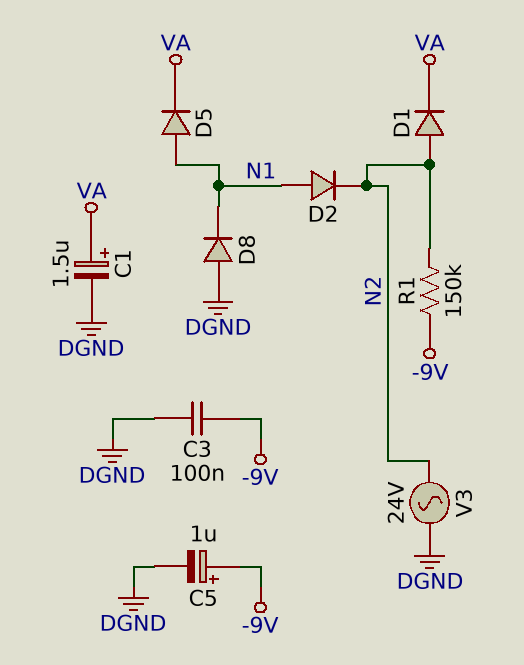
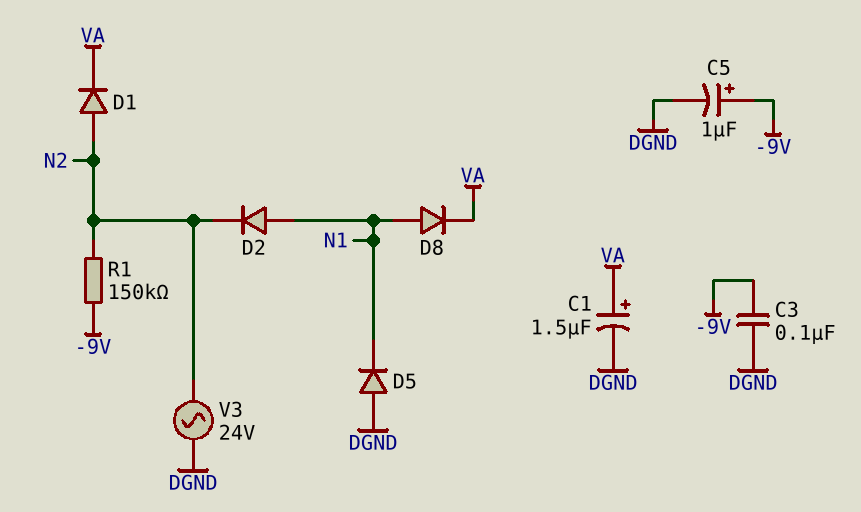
D5: diode (A N1, K VA) -> diode (A DGND, K N1)
D8: diode (A DGND, K N1) -> diode (A N1, K VA)

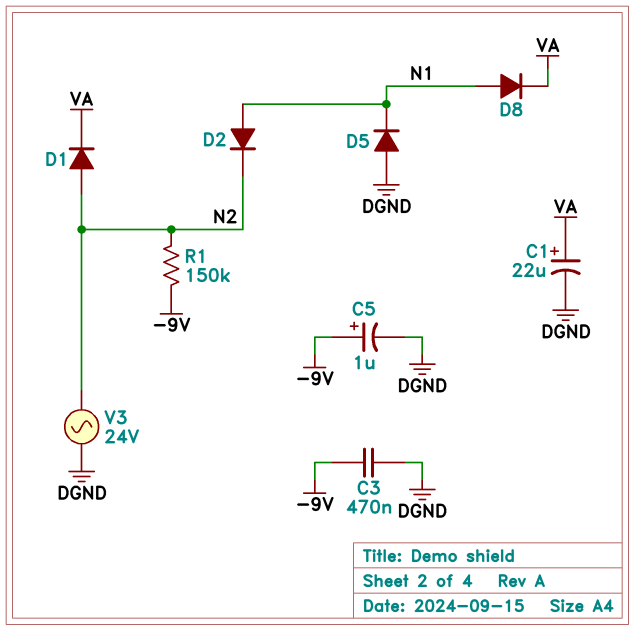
C1: 1.5uF (plus VA, minus DGND) -> 22uF (plus VA, minus DGND)
C3: 100nF (-9V, DGND) -> 470nF (-9V, DGND)

